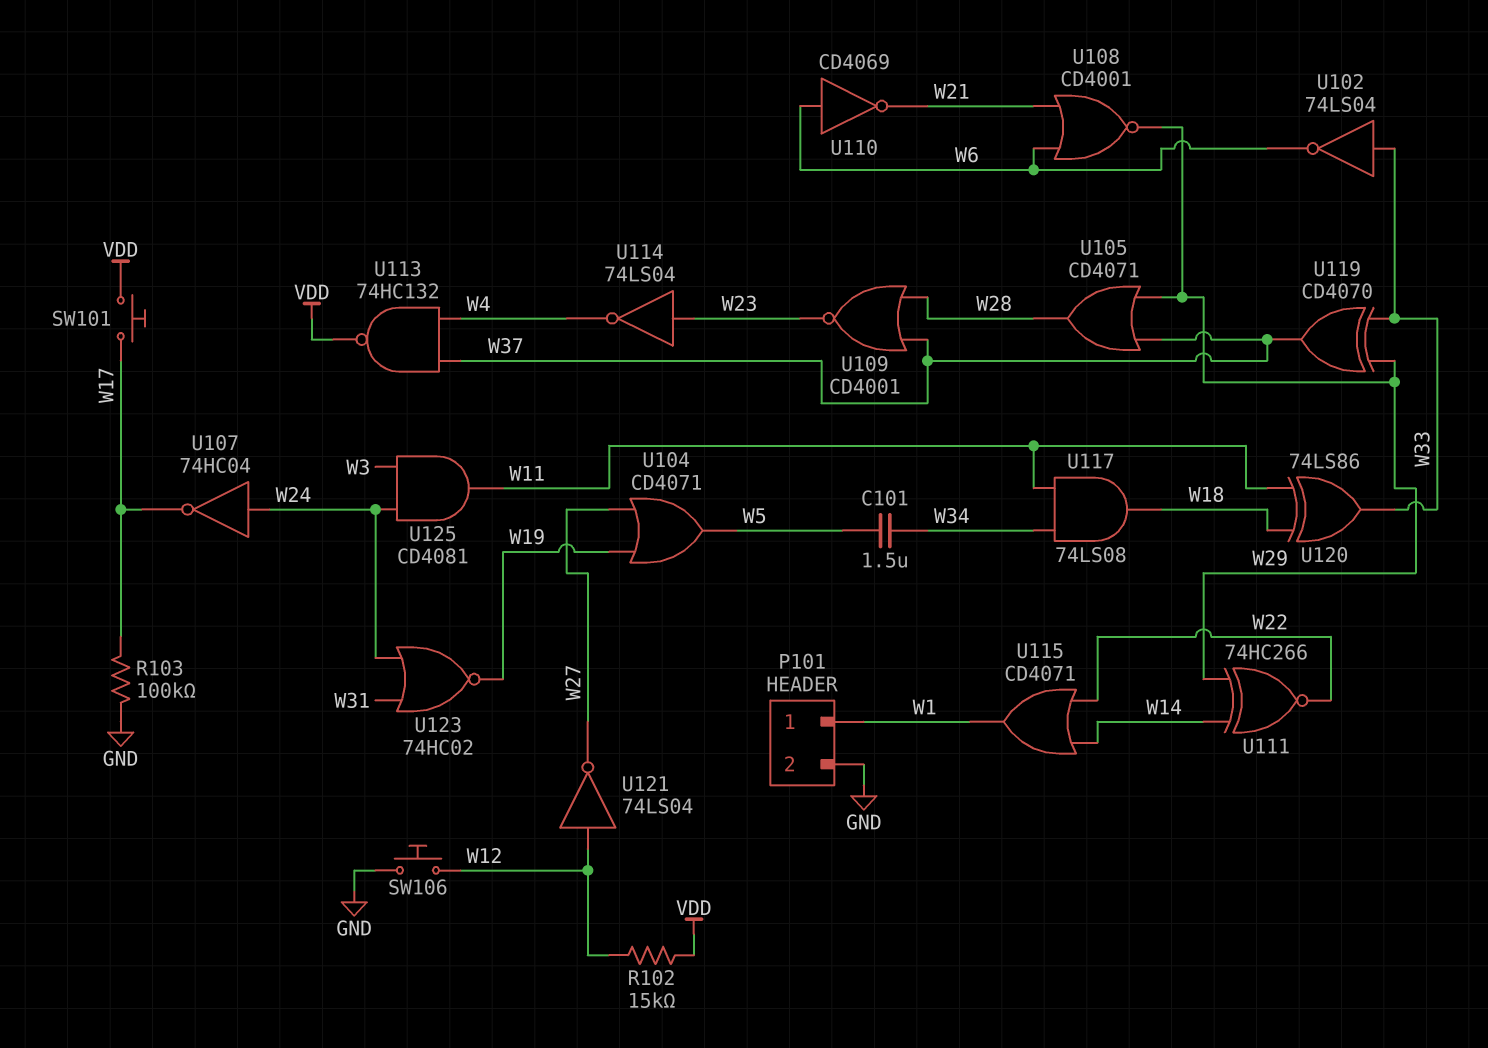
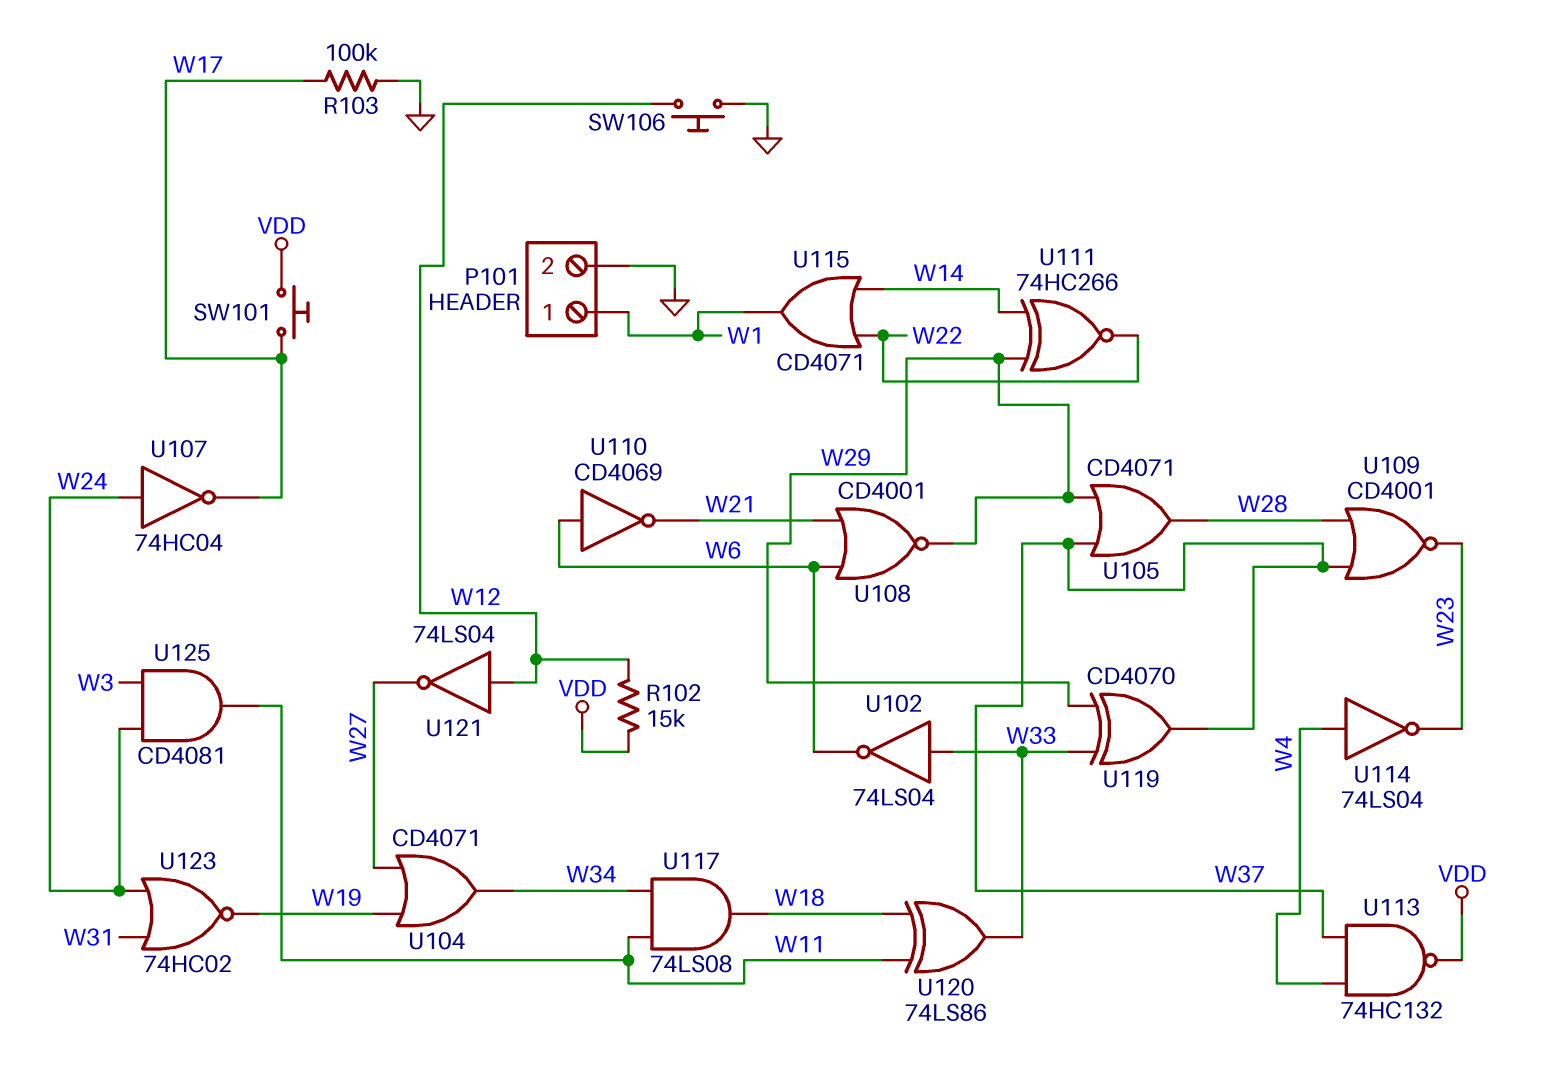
C101: 1.5uF (W5, W34) -> none
U104: OR CD4071 (in W19, in W27, out W5) -> OR CD4071 (in W19, in W27, out W34)
U114: NOT 74LS04 (in W23, out W4) -> NOT 74LS04 (in W4, out W23)

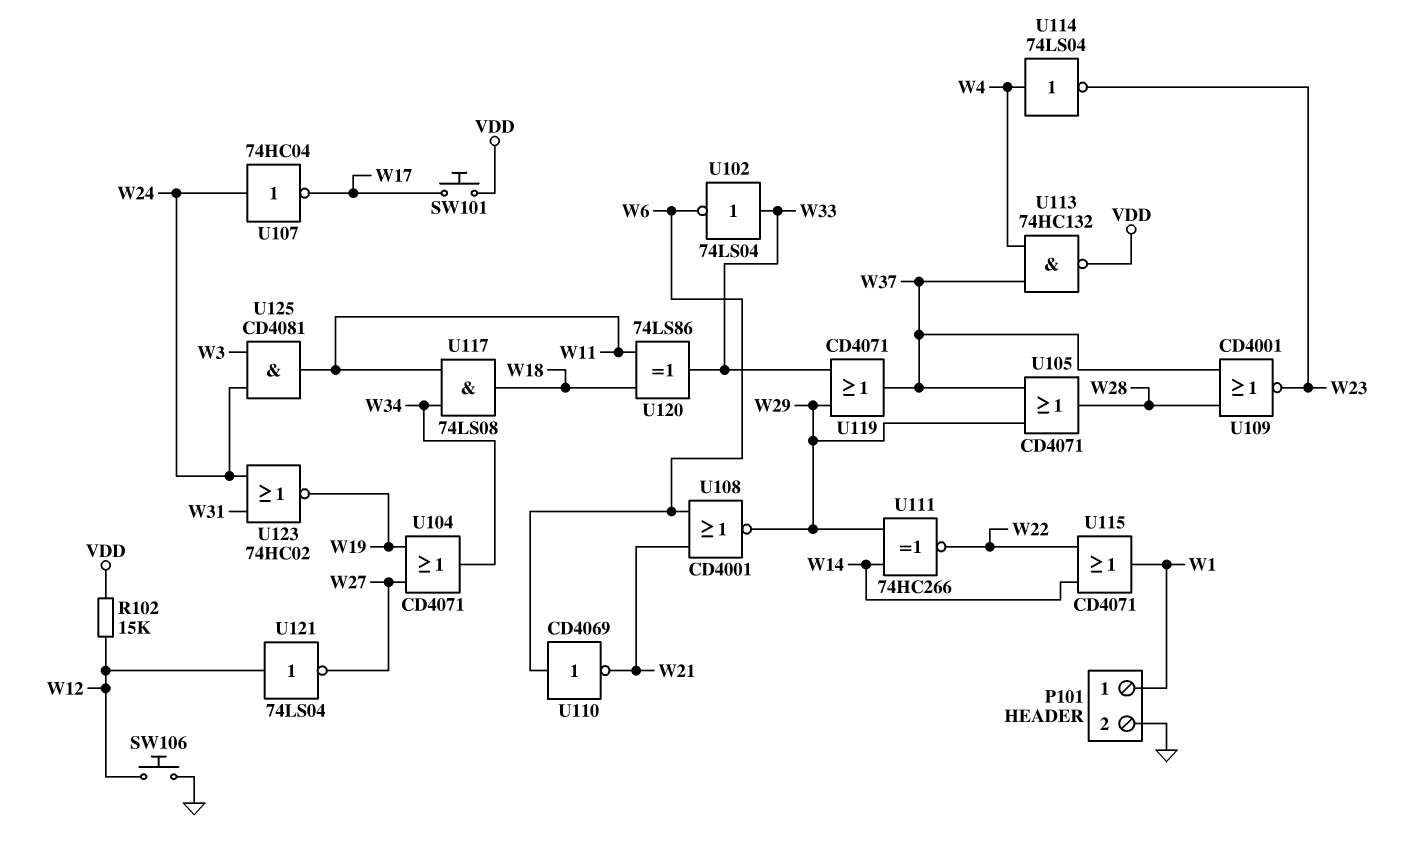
R103: 100k (GND, W17) -> none
U119: XOR CD4070 (in W29, in W33, out W37) -> OR CD4071 (in W29, in W33, out W37)

